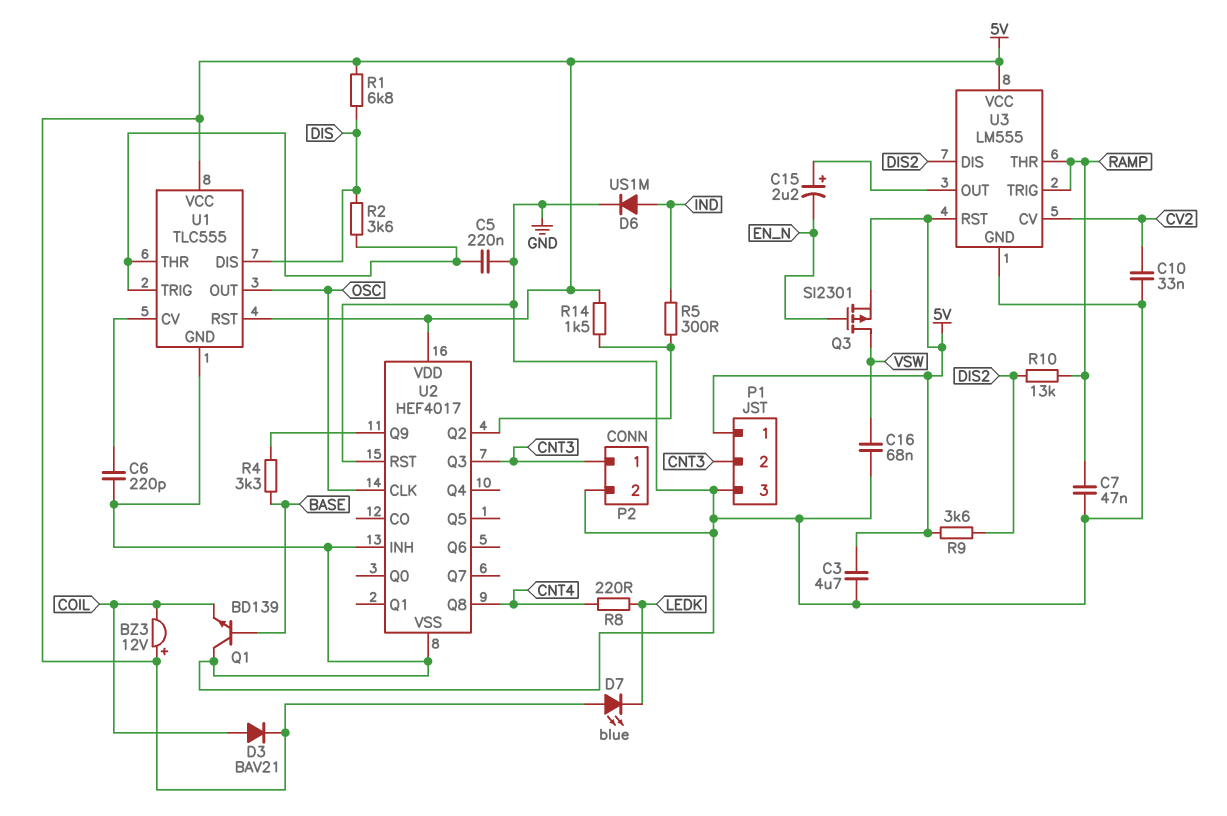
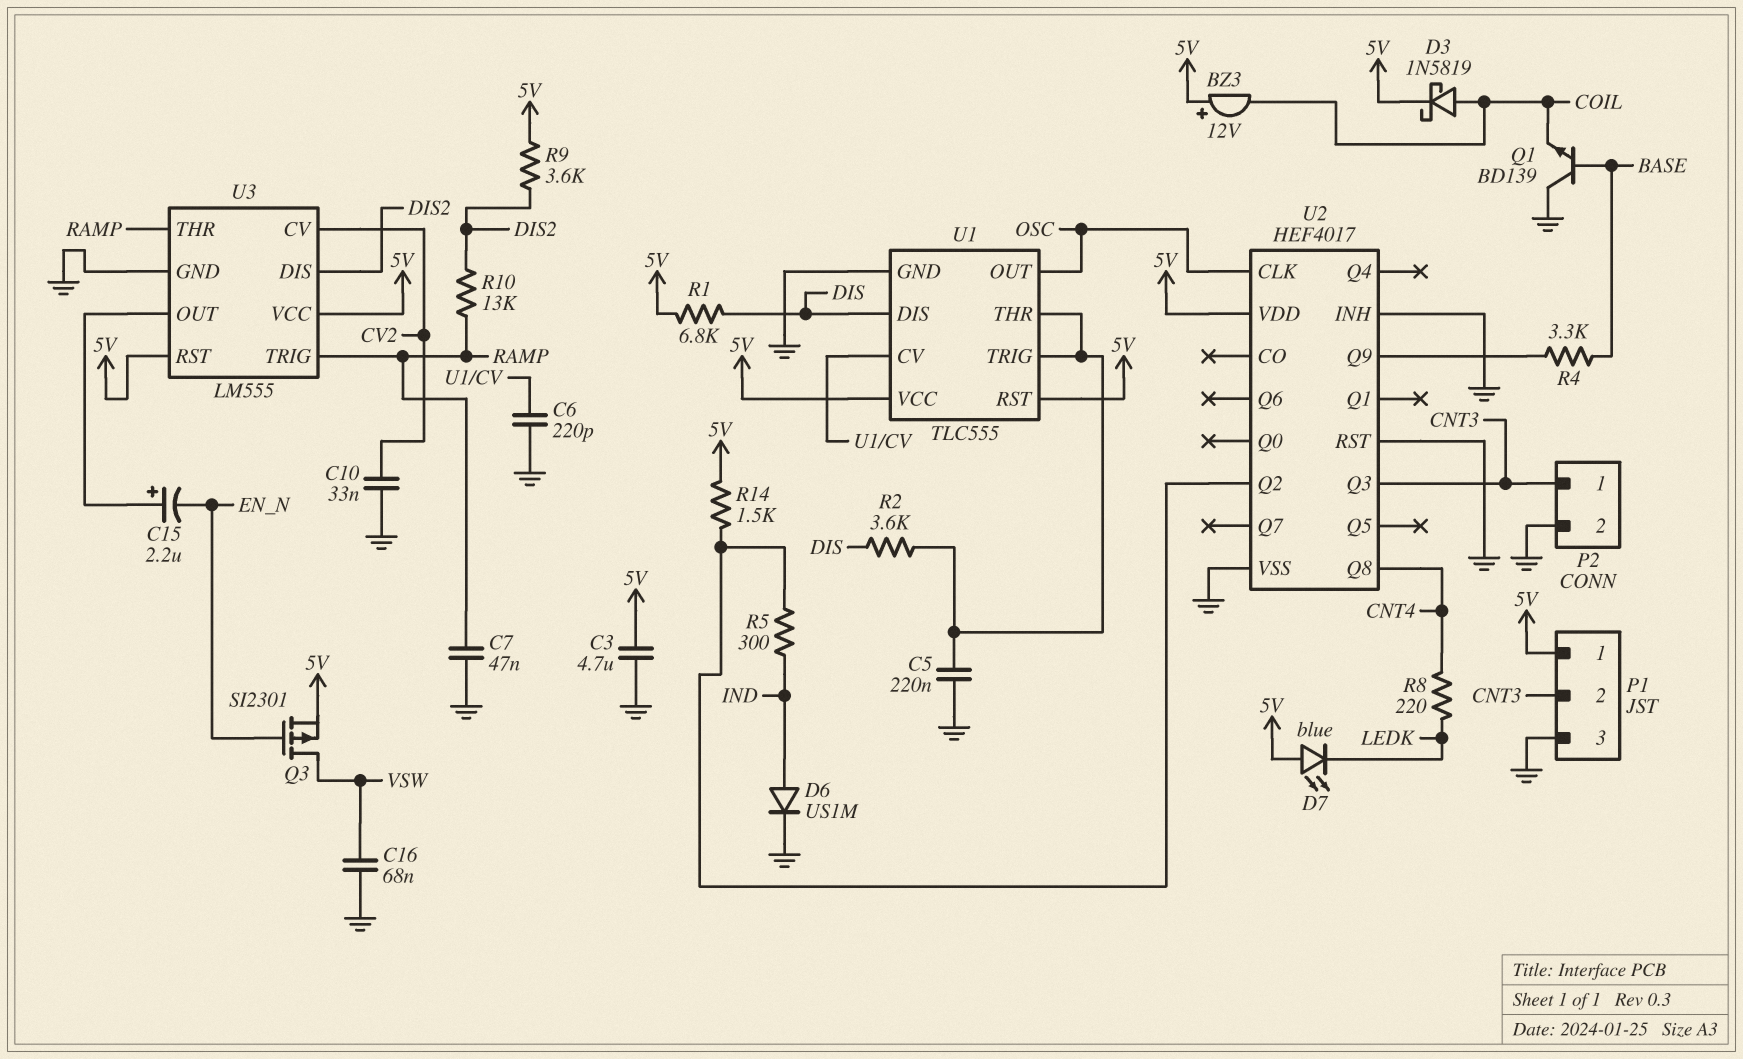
D3: diode BAV21 (A COIL, K 5V) -> schottky 1N5819 (A COIL, K 5V)

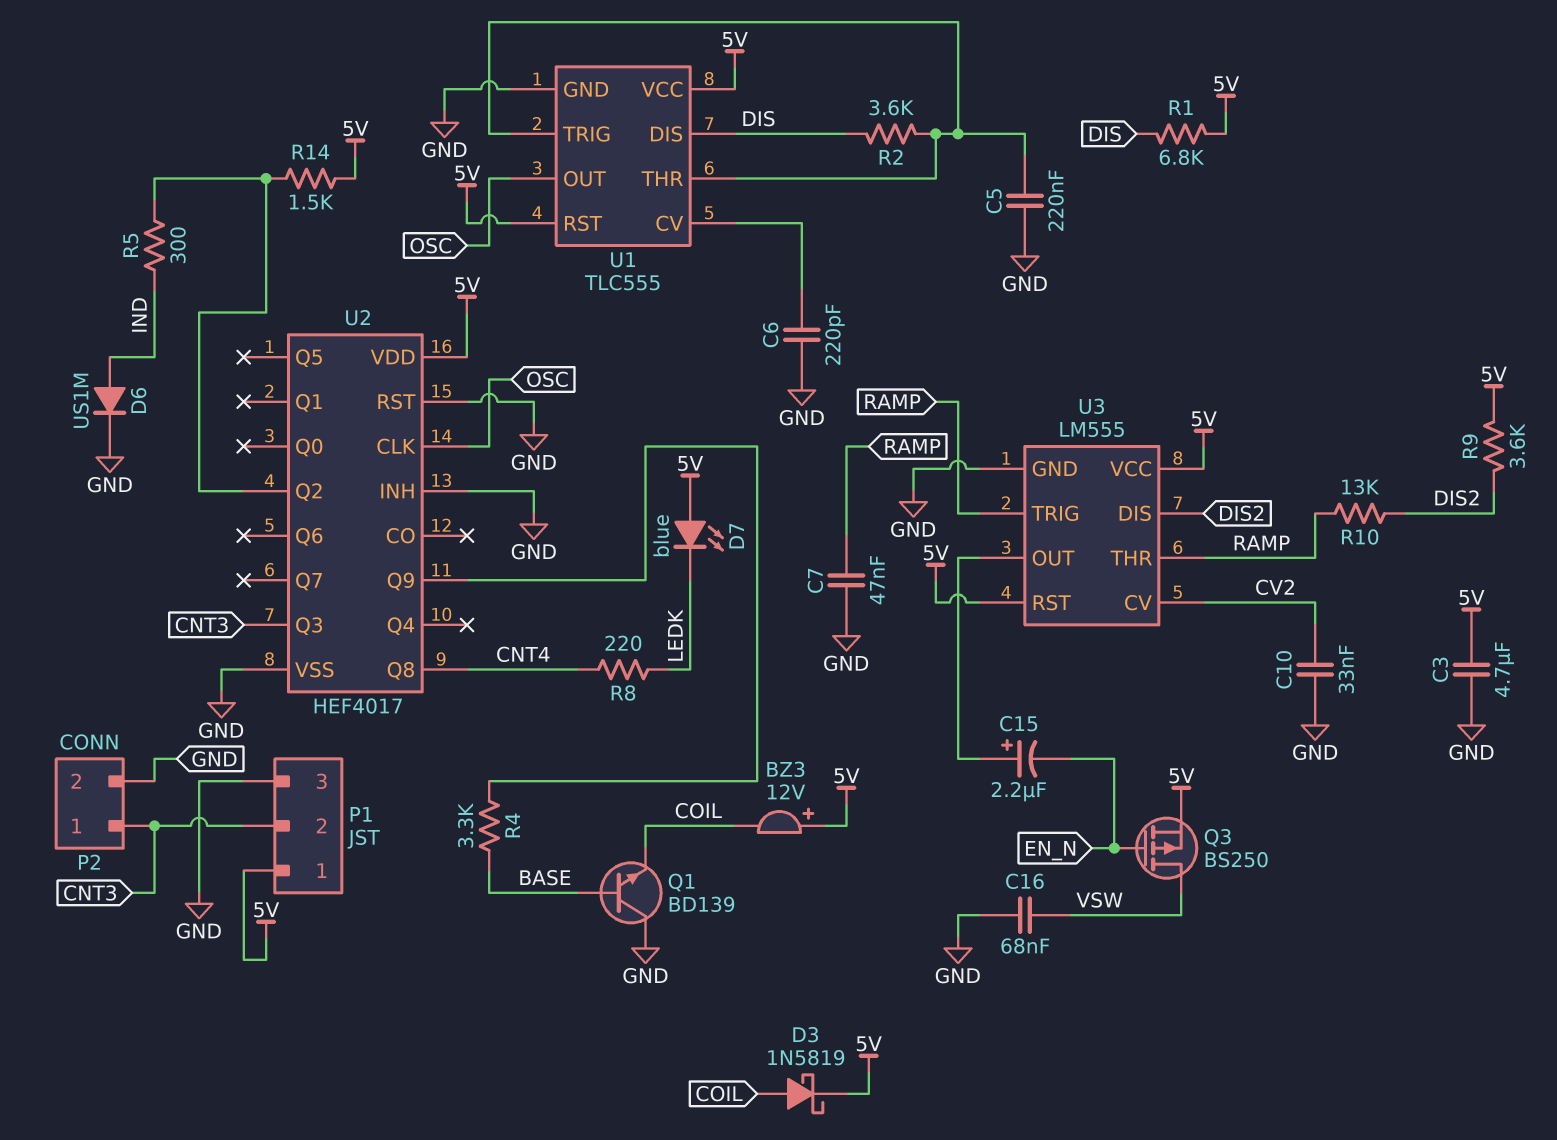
Q3: PMOS SI2301 (G EN_N, D VSW, S 5V) -> PMOS BS250 (G EN_N, D VSW, S 5V)

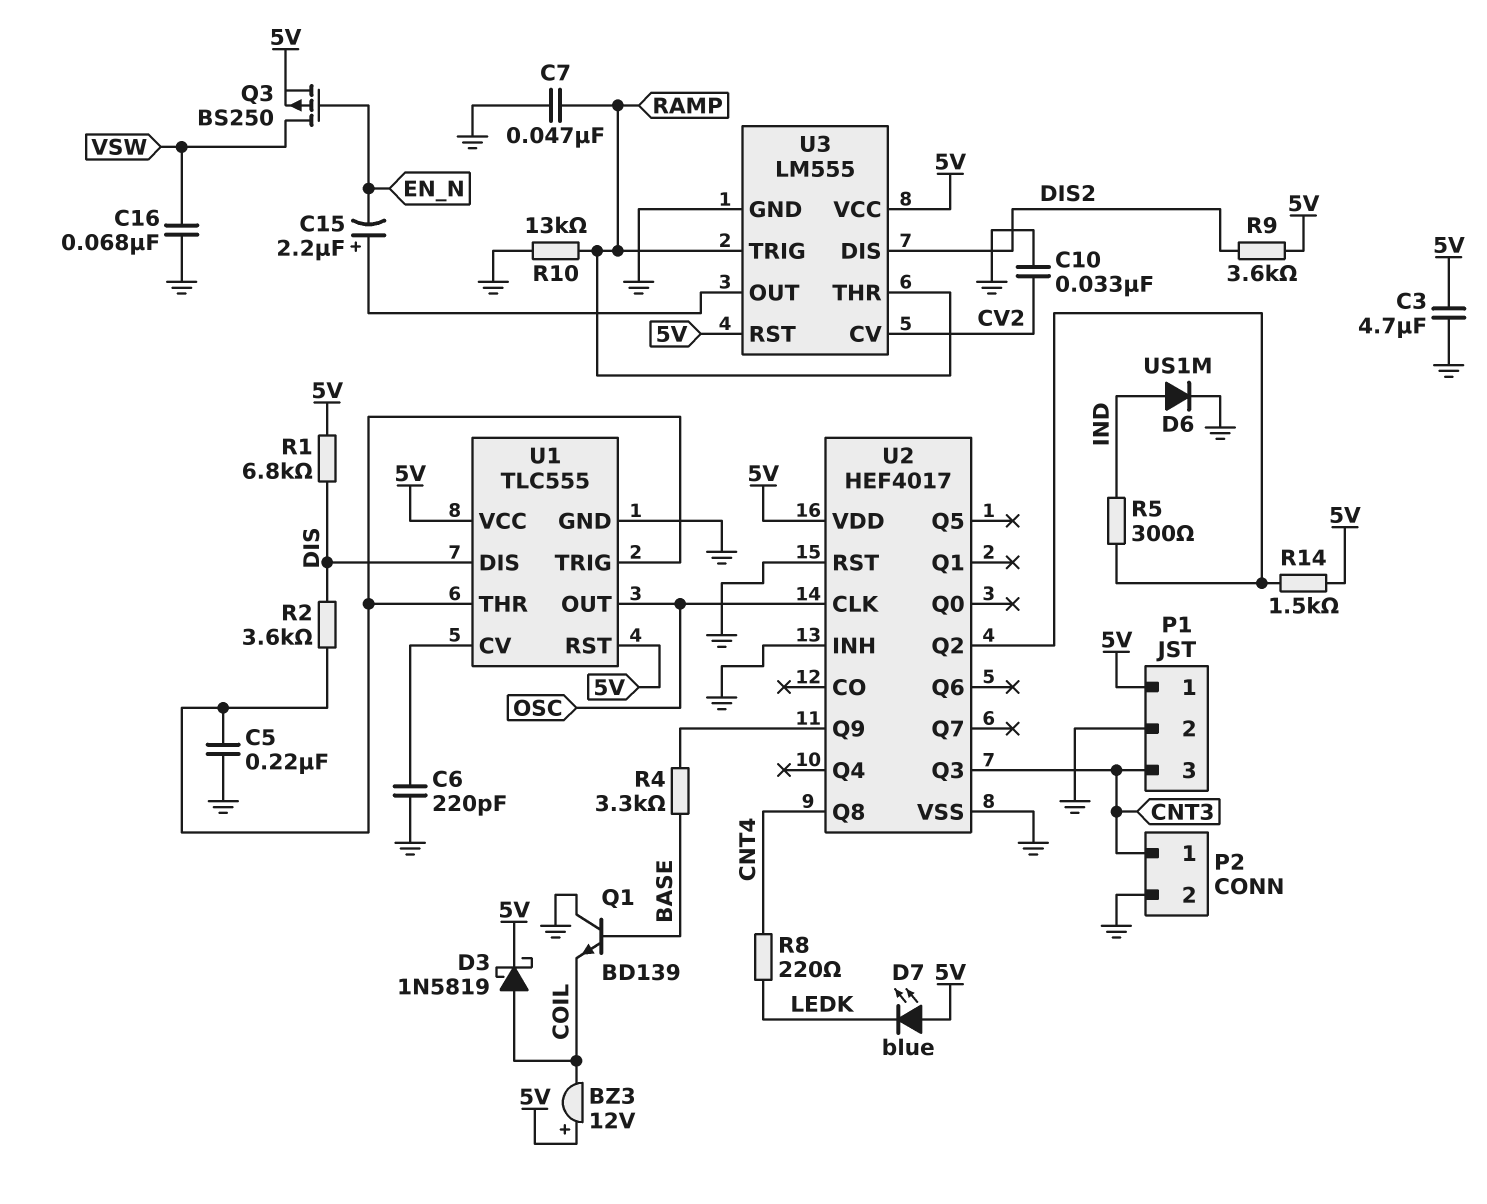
P1 pin 2: CNT3 -> GND
P1 pin 3: GND -> CNT3
R10: 13k (DIS2, RAMP) -> 13k (GND, RAMP)

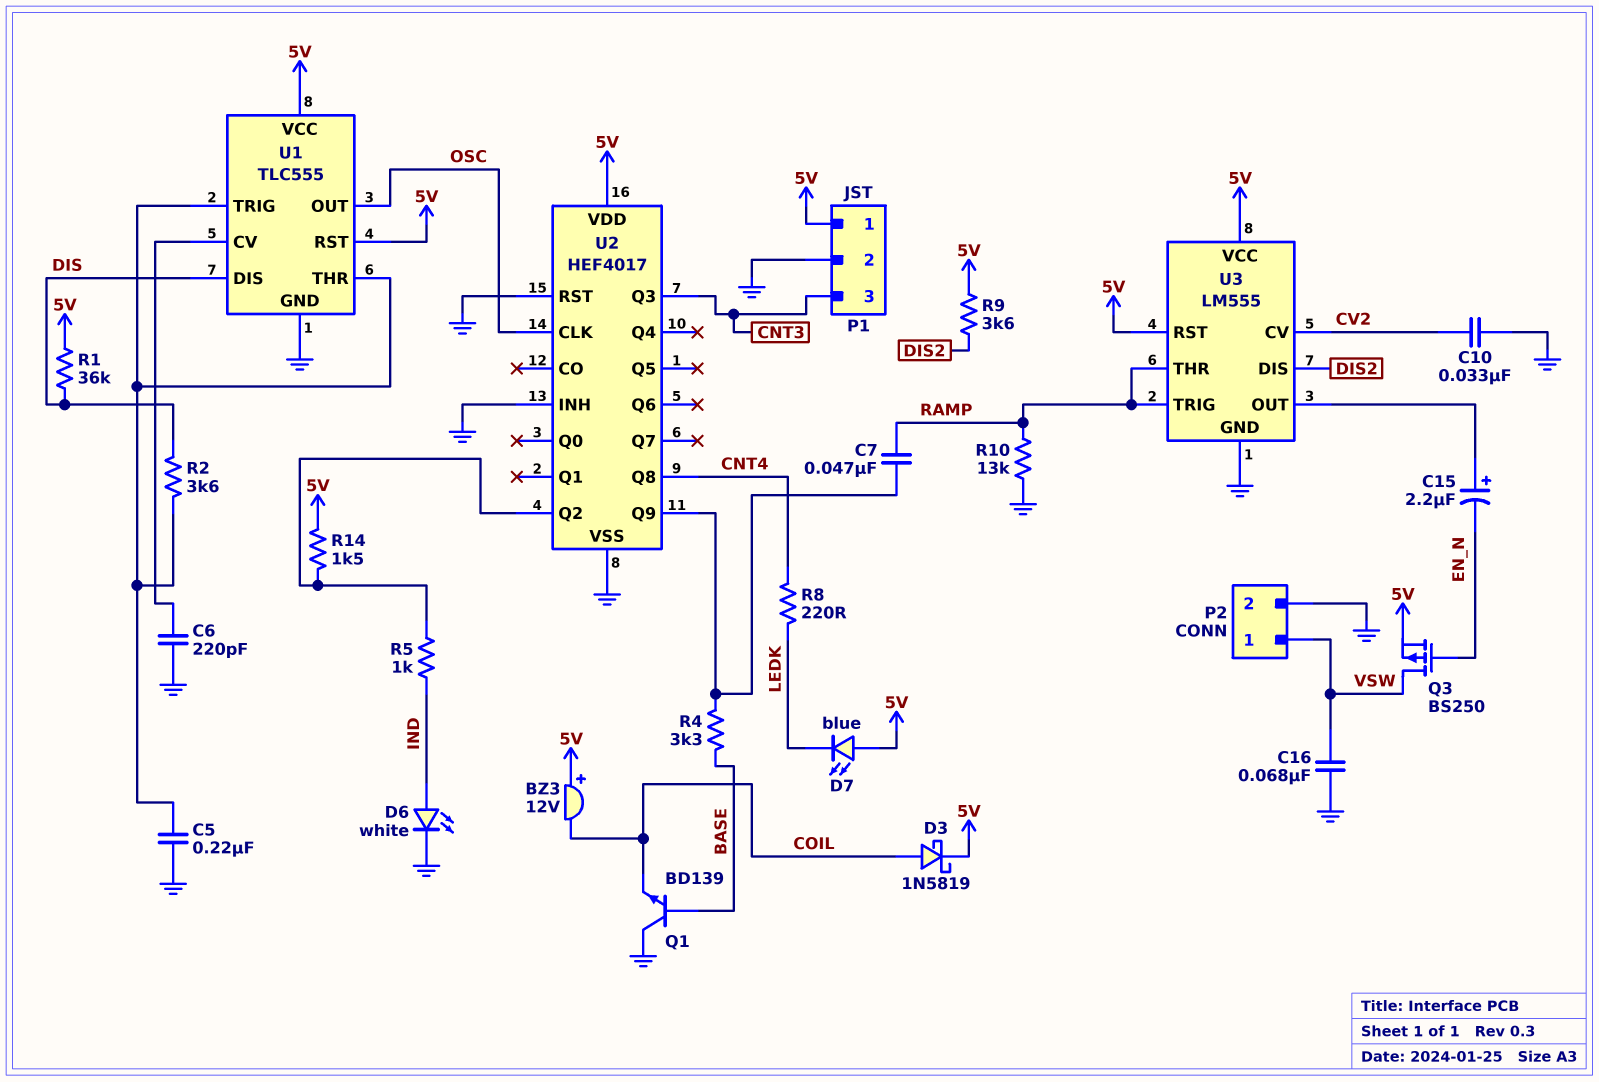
C3: 4.7uF (5V, GND) -> none
C7: 47nF (GND, RAMP) -> 47nF (RAMP, U2/Q9)
D6: diode US1M (A IND, K GND) -> LED white (A IND, K GND)
P2 pin 1: CNT3 -> VSW
R1: 6.8k (5V, DIS) -> 36k (5V, DIS)
R5: 300 (IND, U2/Q2) -> 1k (IND, U2/Q2)

